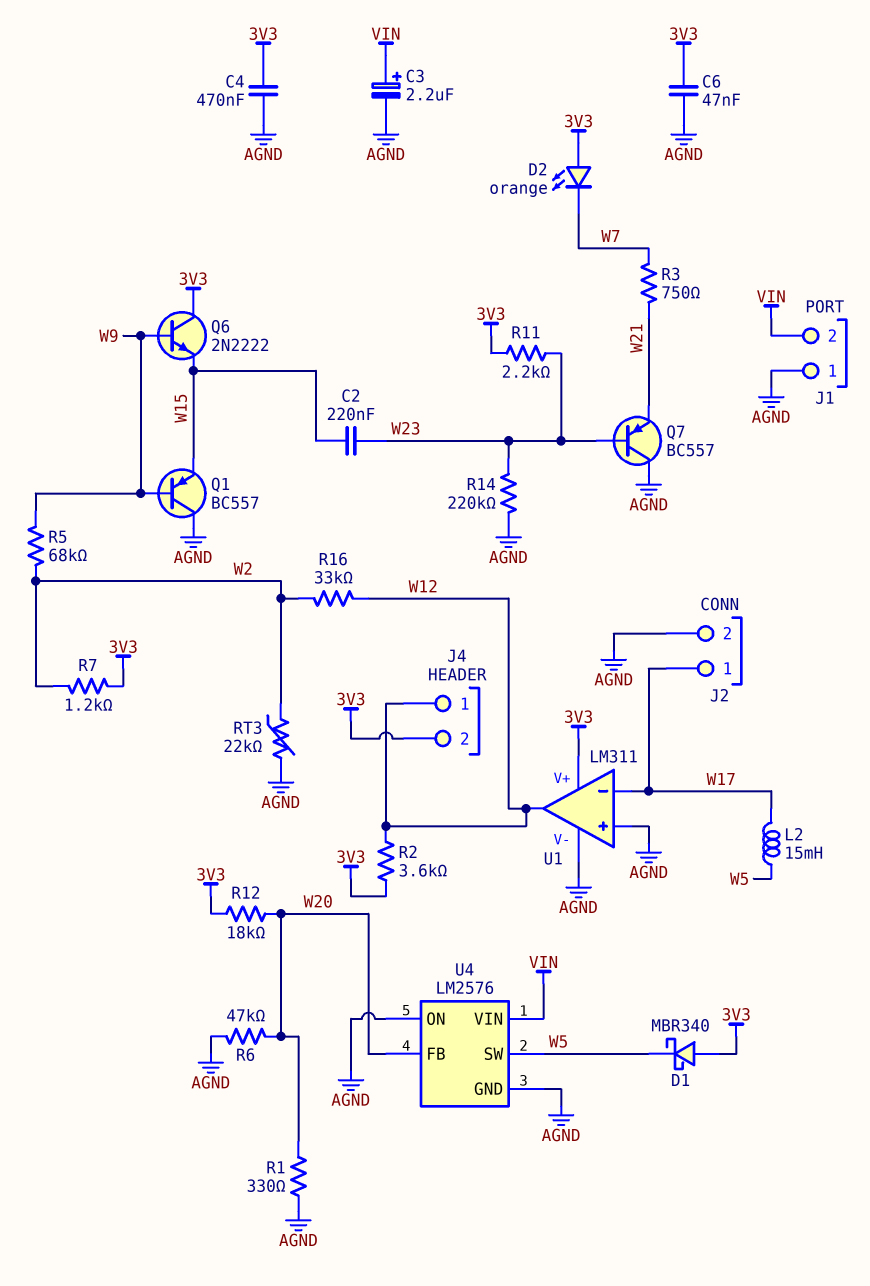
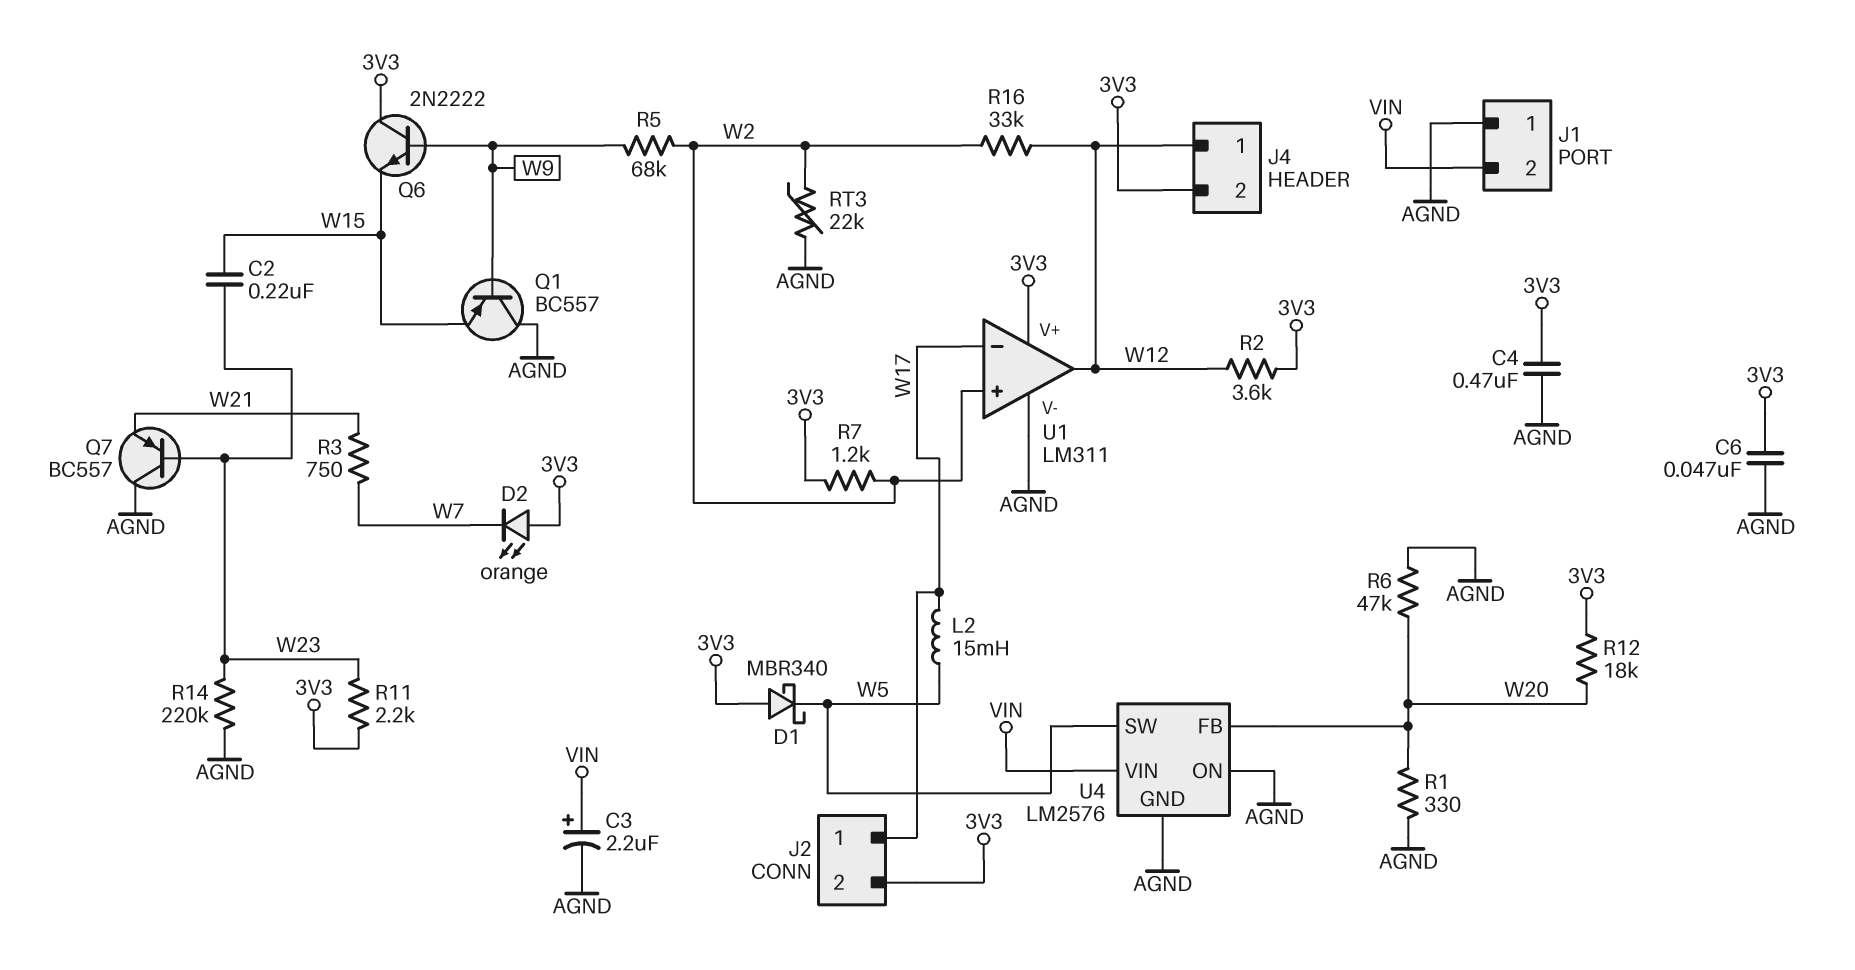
J2 pin 2: AGND -> 3V3
U1 pin in+: AGND -> W2

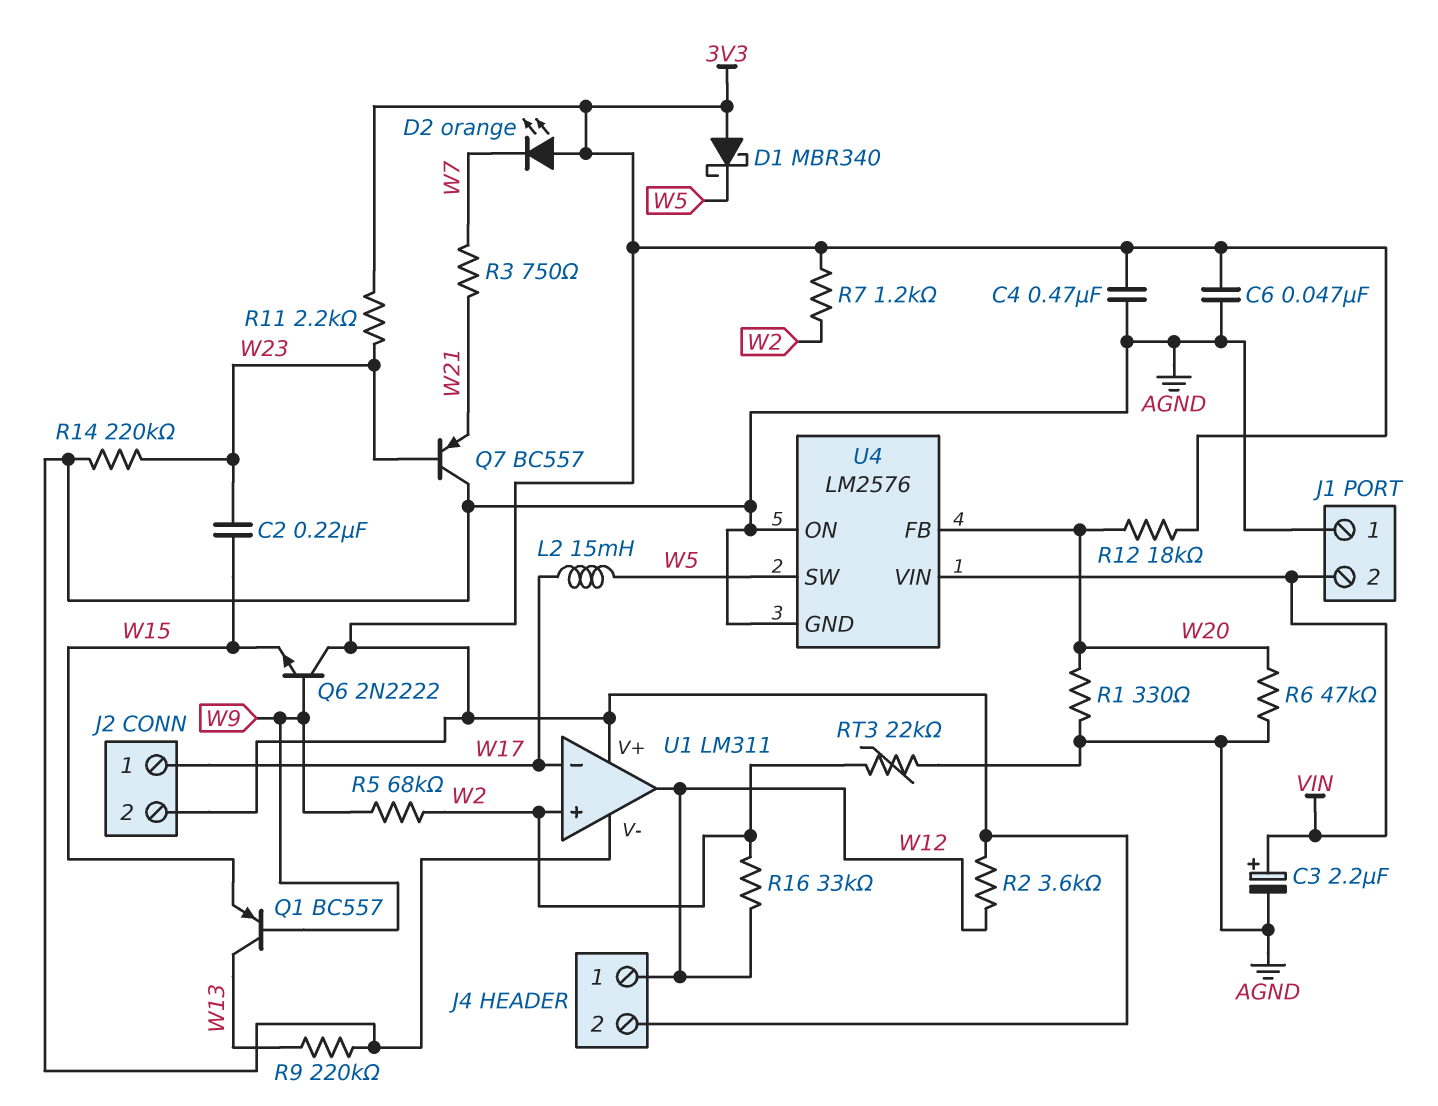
Q1: PNP BC557 (B W9, C AGND, E W15) -> PNP BC557 (B W9, C W13, E W15)
R9: none -> 220k (AGND, W13)

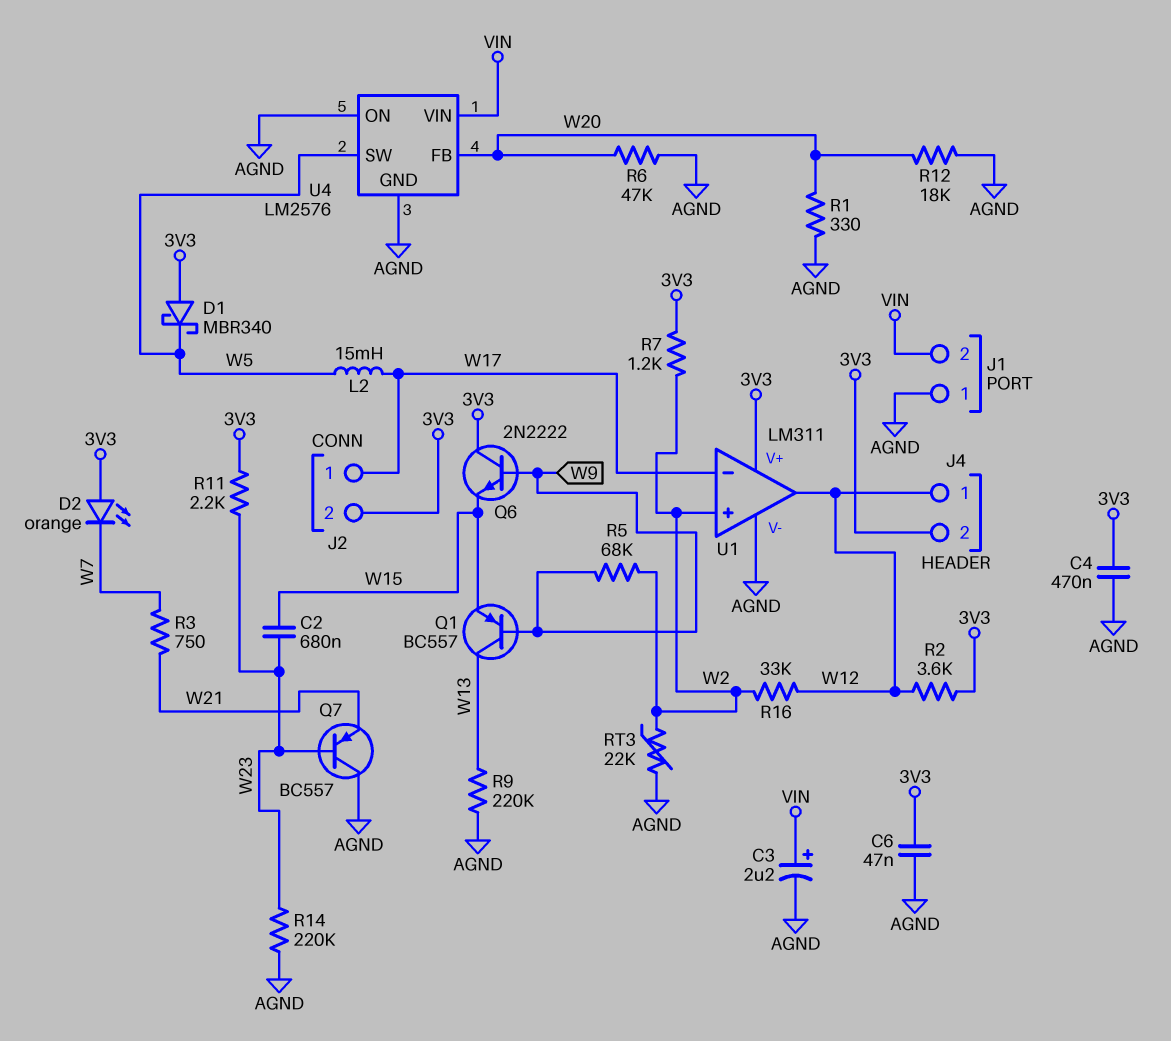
C2: 220nF (W15, W23) -> 680nF (W15, W23)
R12: 18k (3V3, W20) -> 18k (AGND, W20)

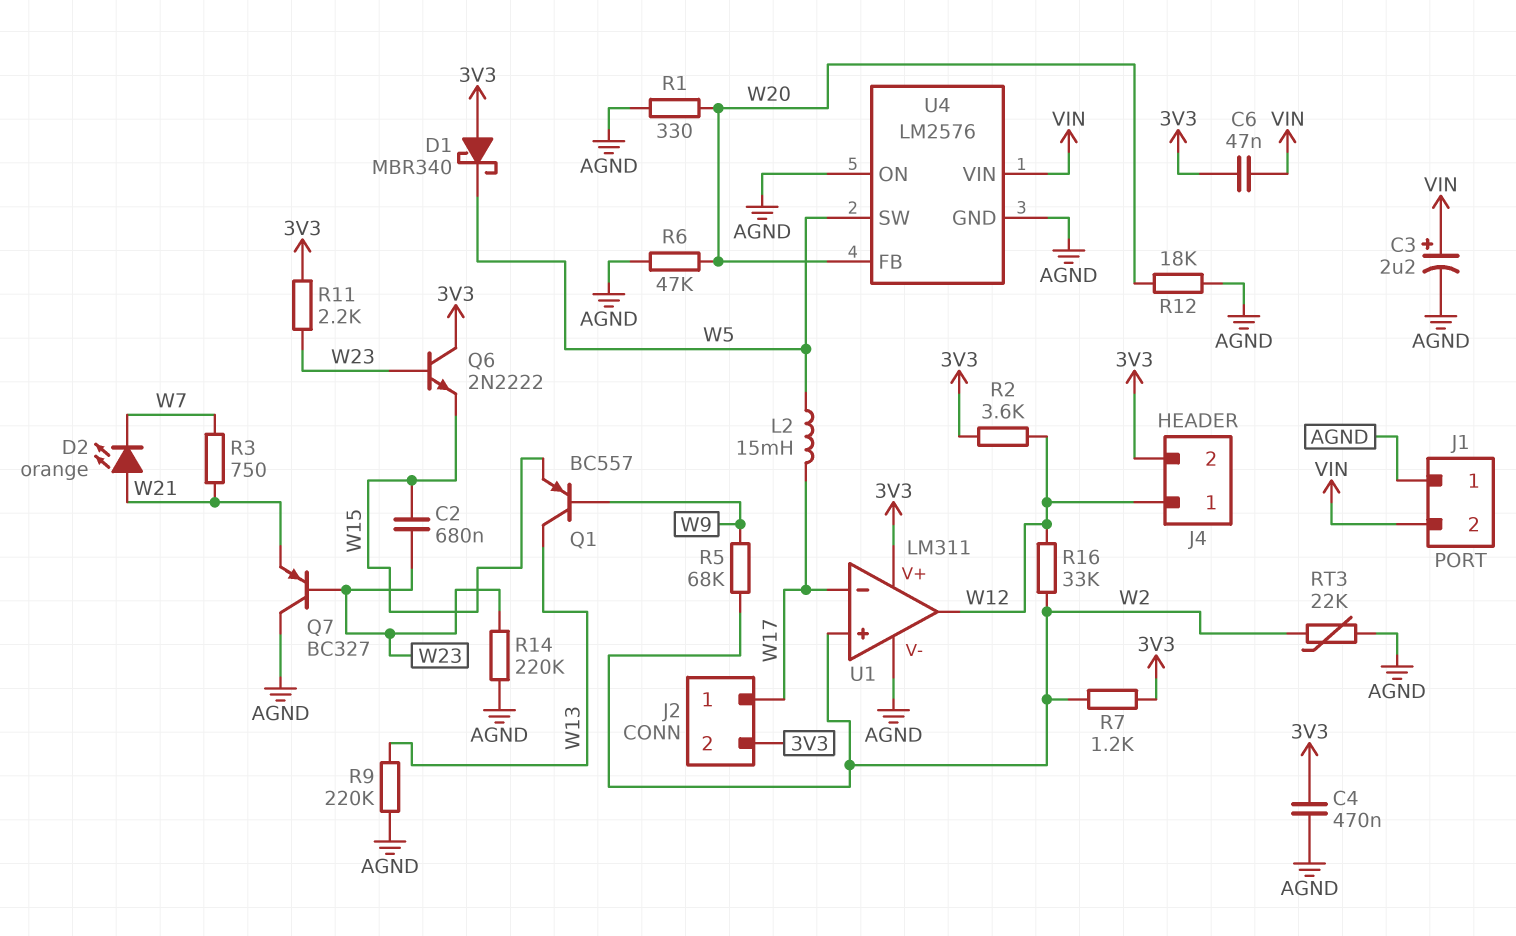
C6: 47nF (3V3, AGND) -> 47nF (3V3, VIN)
D2: LED orange (A 3V3, K W7) -> LED orange (A W21, K W7)
Q6: NPN 2N2222 (B W9, C 3V3, E W15) -> NPN 2N2222 (B W23, C 3V3, E W15)
Q7: PNP BC557 (B W23, C AGND, E W21) -> PNP BC327 (B W23, C AGND, E W21)

